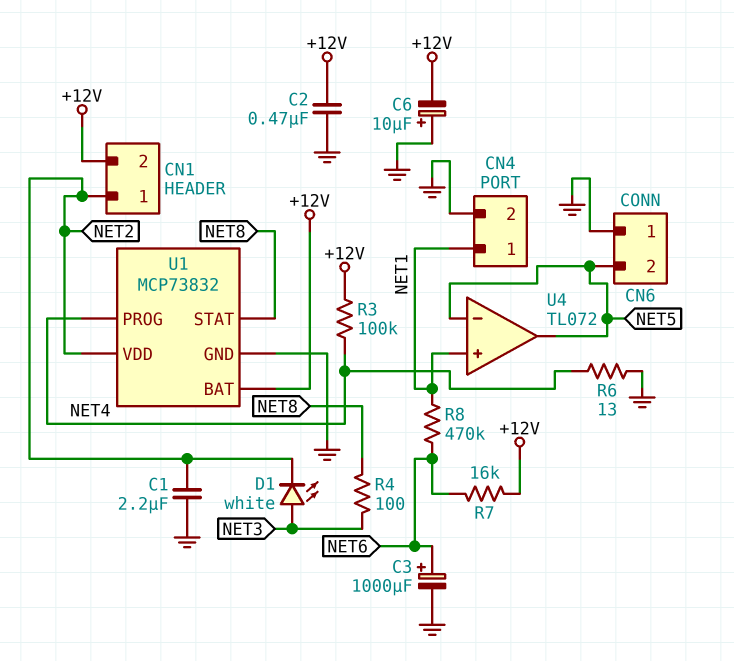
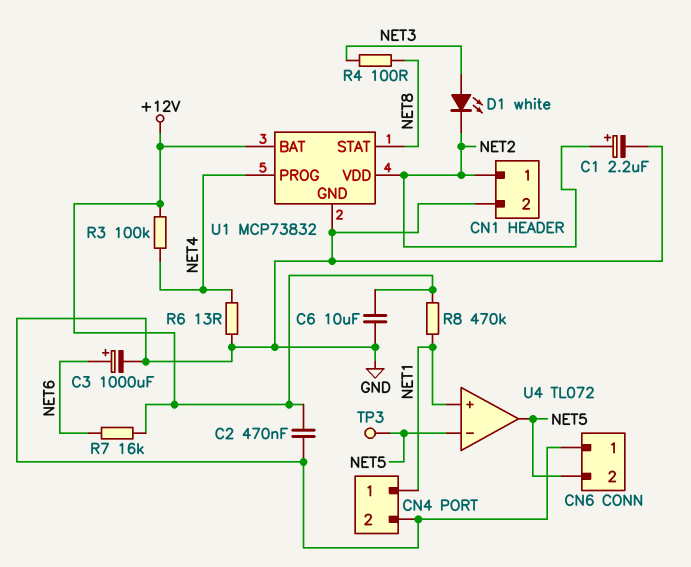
C1: 2.2uF (GND, NET2) -> 2.2uF (plus NET2, minus GND)
C6: 10uF (plus GND, minus +12V) -> 10uF (+12V, GND)
CN1 pin 2: +12V -> GND
R8: 470k (NET1, NET6) -> 470k (+12V, NET1)
TP3: none -> test point (NET5)

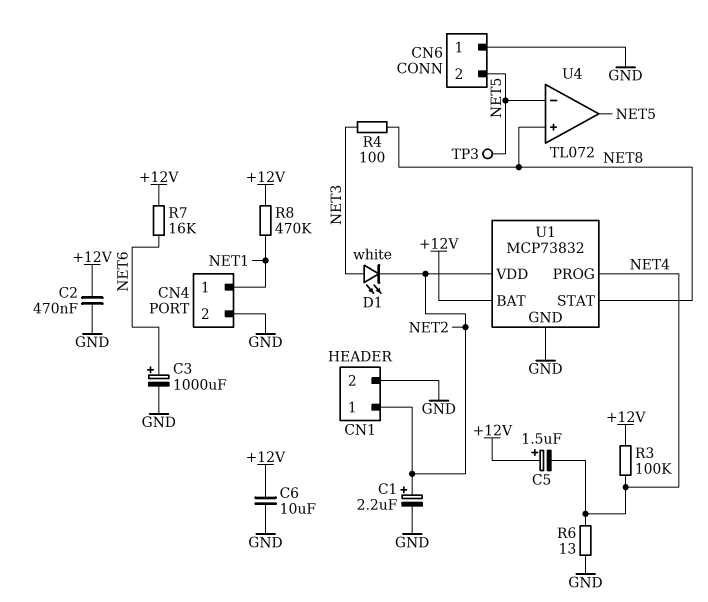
C5: none -> 1.5uF (plus +12V, minus NET4)
U4 pin in+: NET1 -> NET8

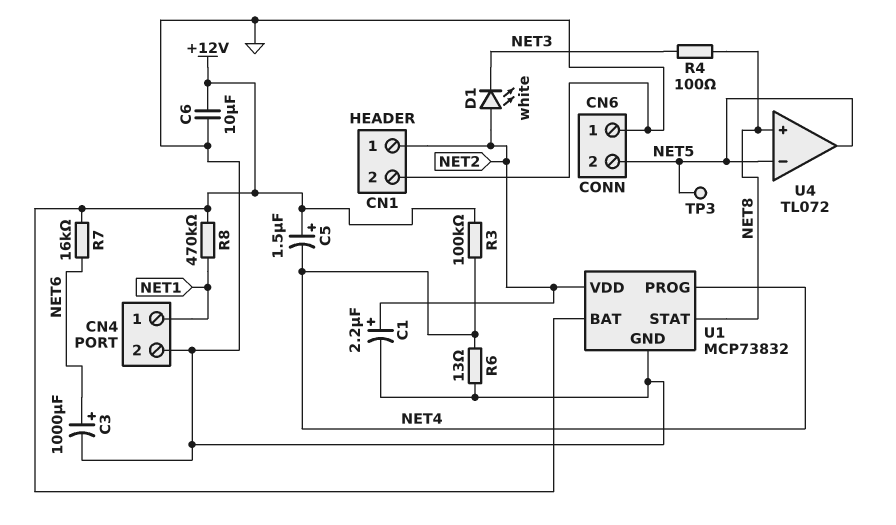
C2: 470nF (+12V, GND) -> none
D1: LED white (A NET3, K NET2) -> LED white (A NET2, K NET3)

